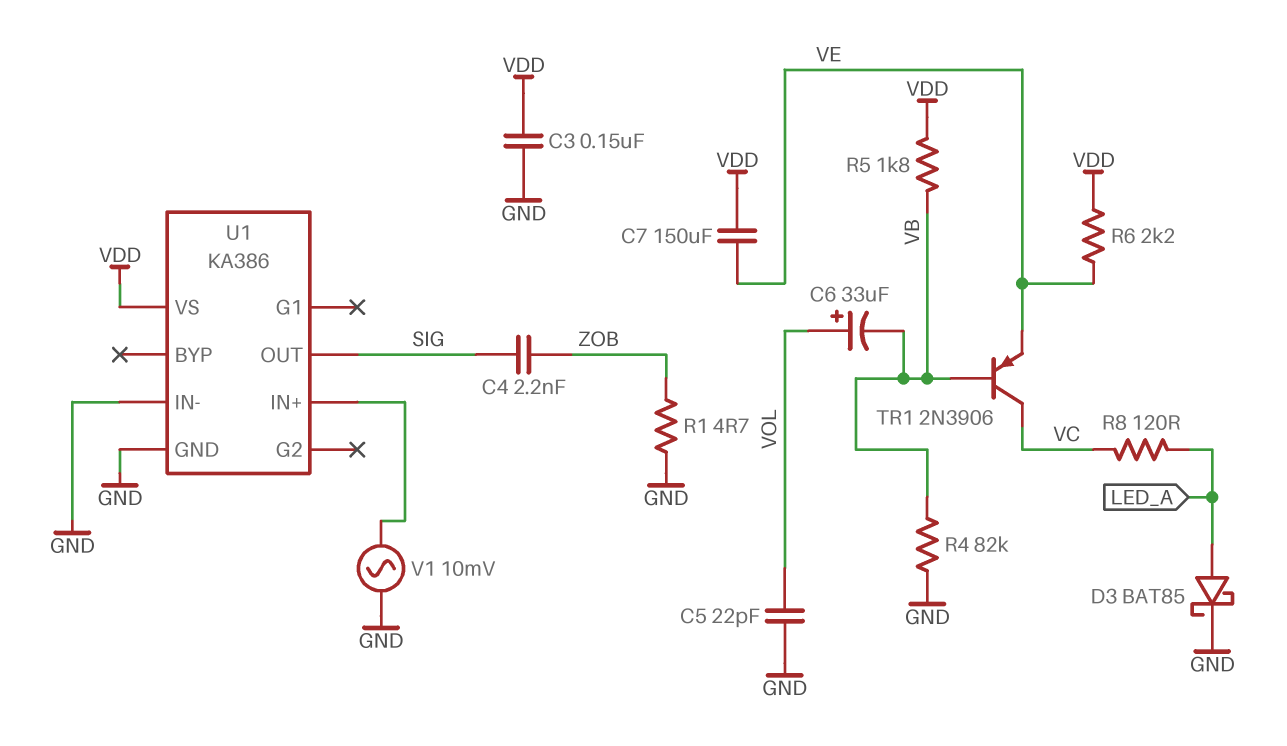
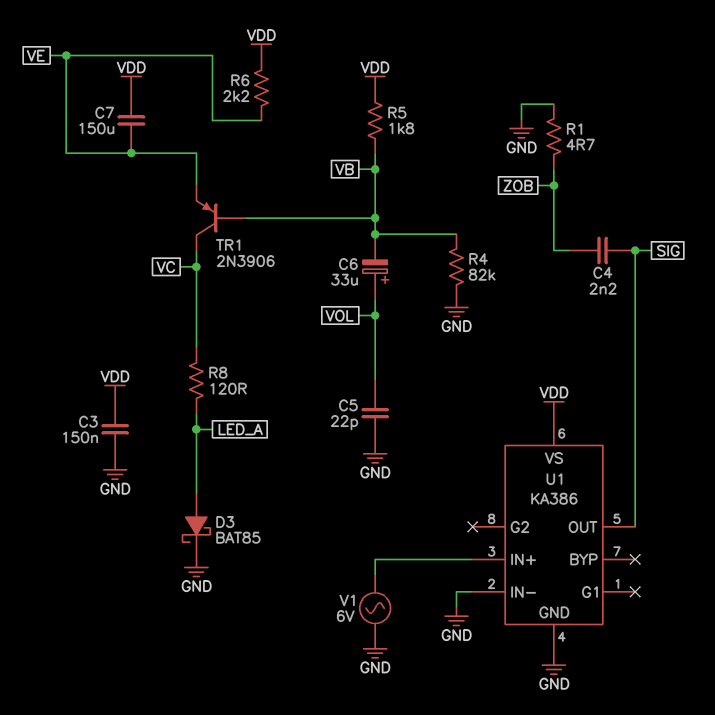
V1: AC 10mV (GND, U1/IN+) -> AC 6V (GND, U1/IN+)

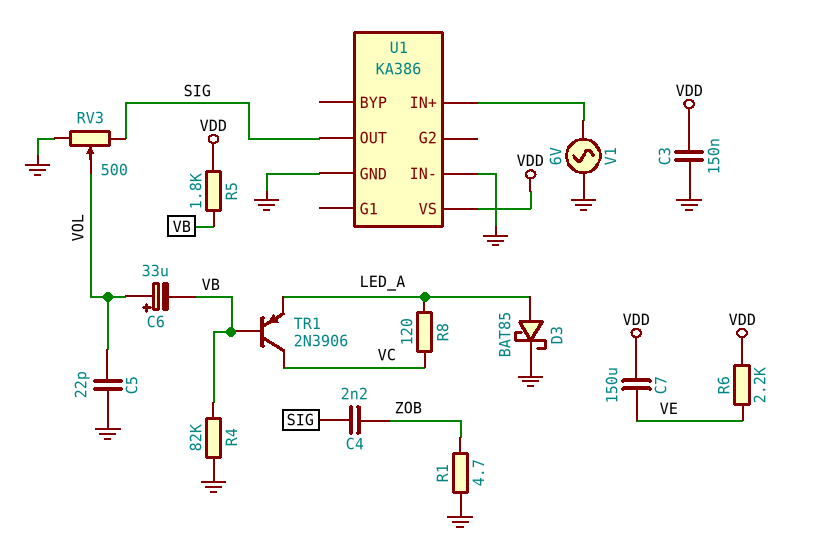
RV3: none -> 500 (GND, SIG, wiper VOL)
TR1: PNP 2N3906 (B VB, C VC, E VE) -> PNP 2N3906 (B VB, C VC, E LED_A)

